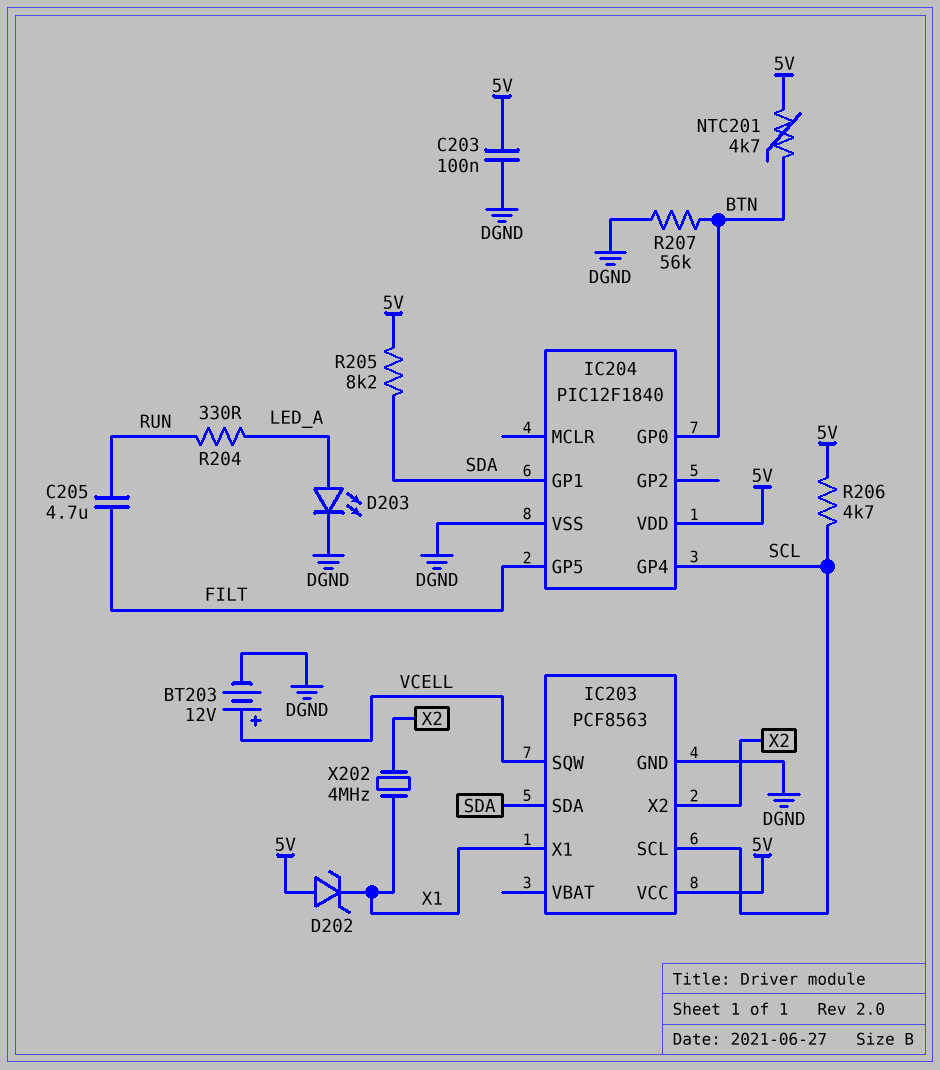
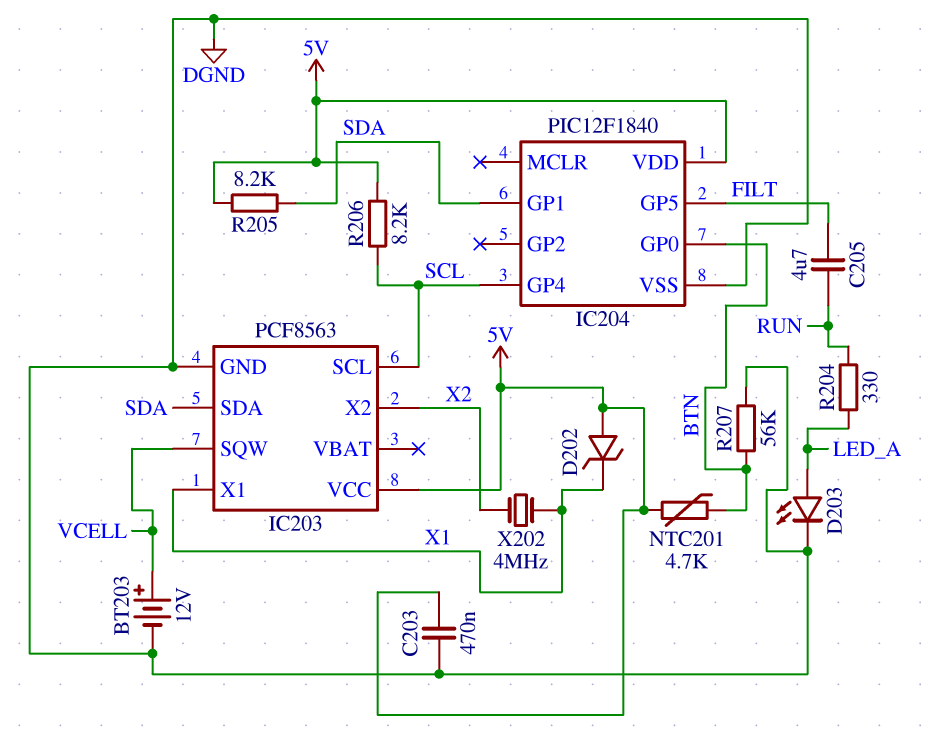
C203: 100nF (5V, DGND) -> 470nF (5V, DGND)
R206: 4.7k (5V, SCL) -> 8.2k (5V, SCL)

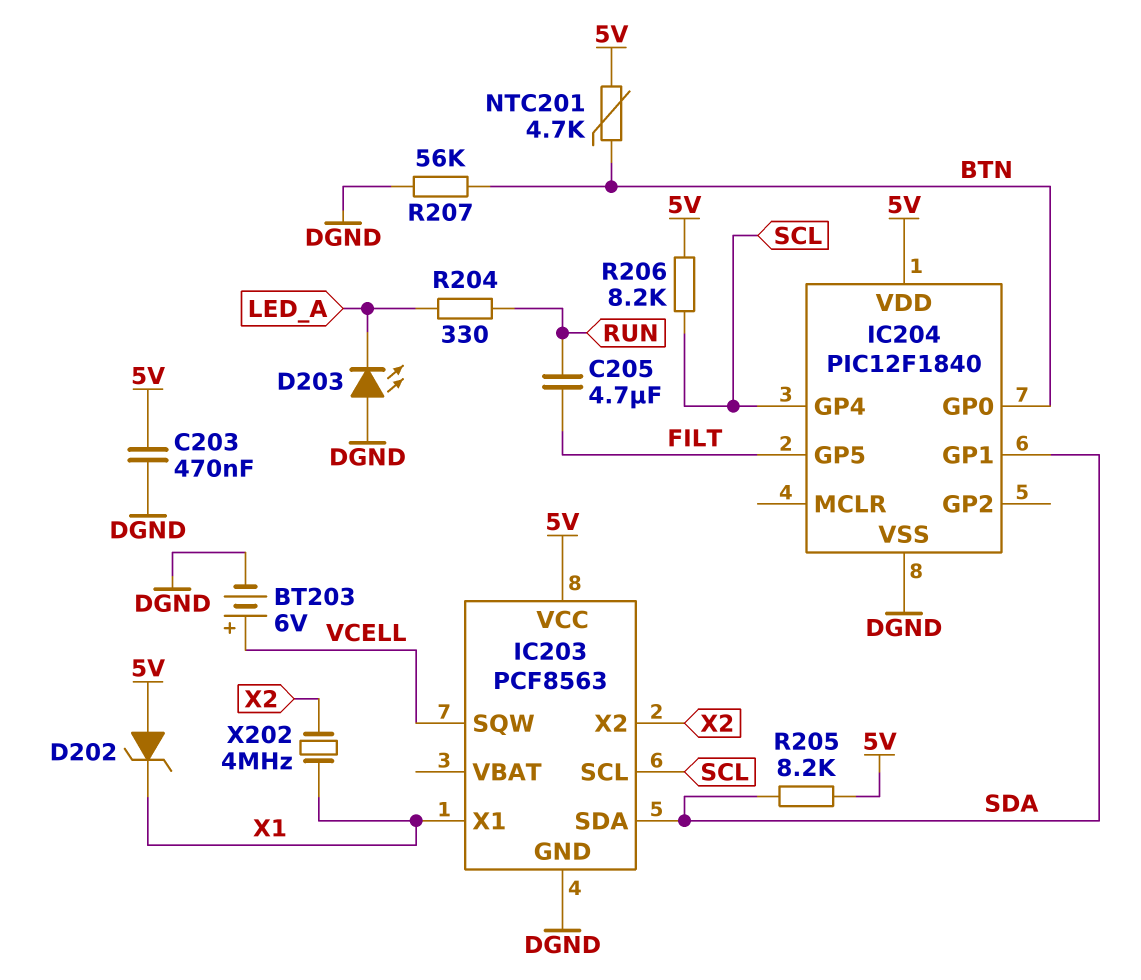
BT203: 12V (plus VCELL, minus DGND) -> 6V (plus VCELL, minus DGND)
D203: LED (A LED_A, K DGND) -> LED (A DGND, K LED_A)

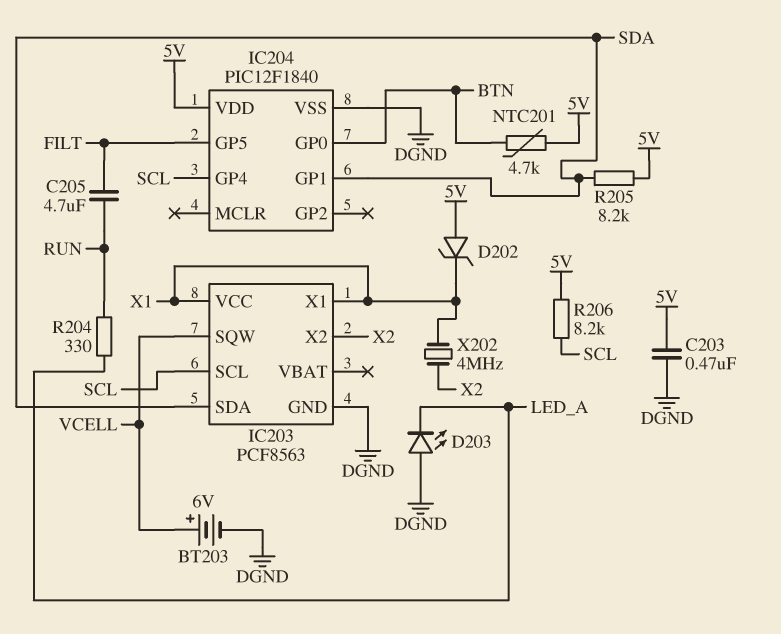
IC203 pin VCC: 5V -> X1
R207: 56k (BTN, DGND) -> none

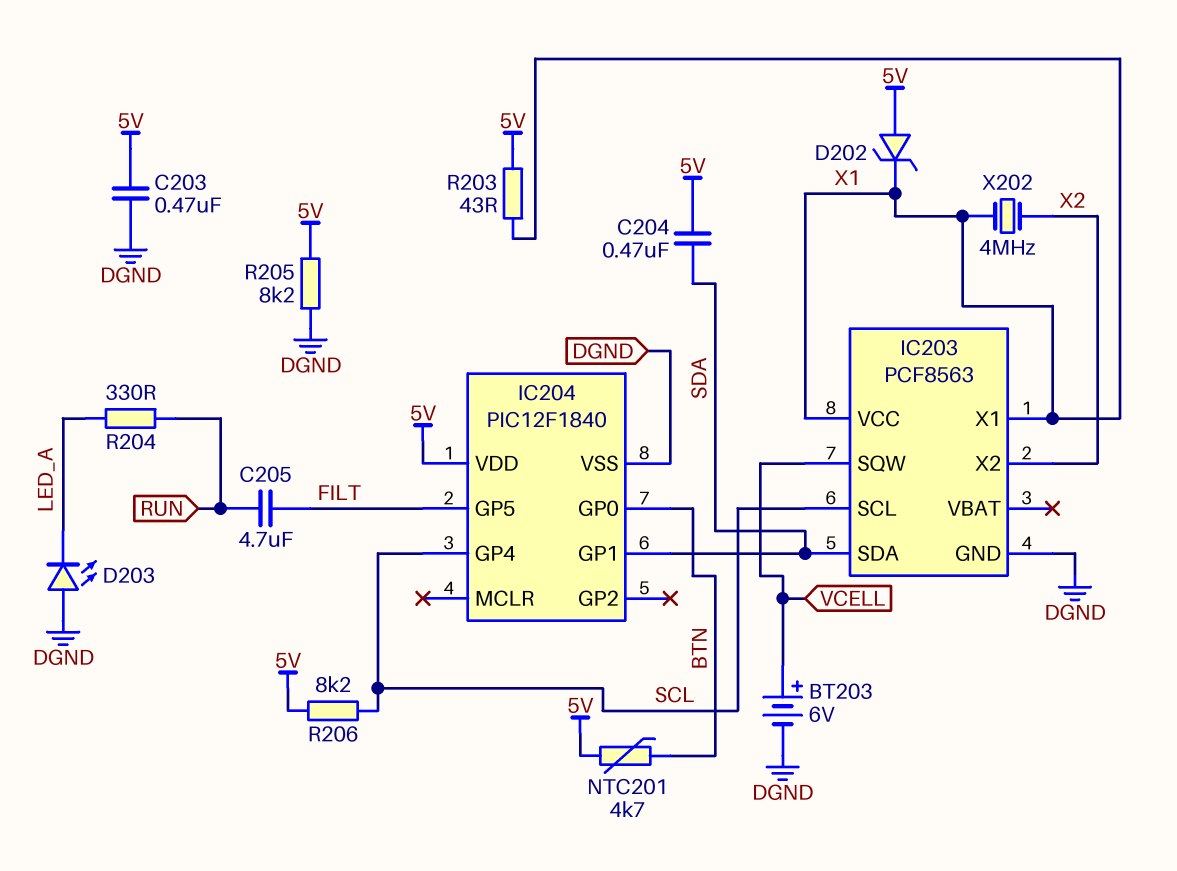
C204: none -> 470nF (5V, SDA)
R203: none -> 43 (5V, X1)
R205: 8.2k (5V, SDA) -> 8.2k (5V, DGND)

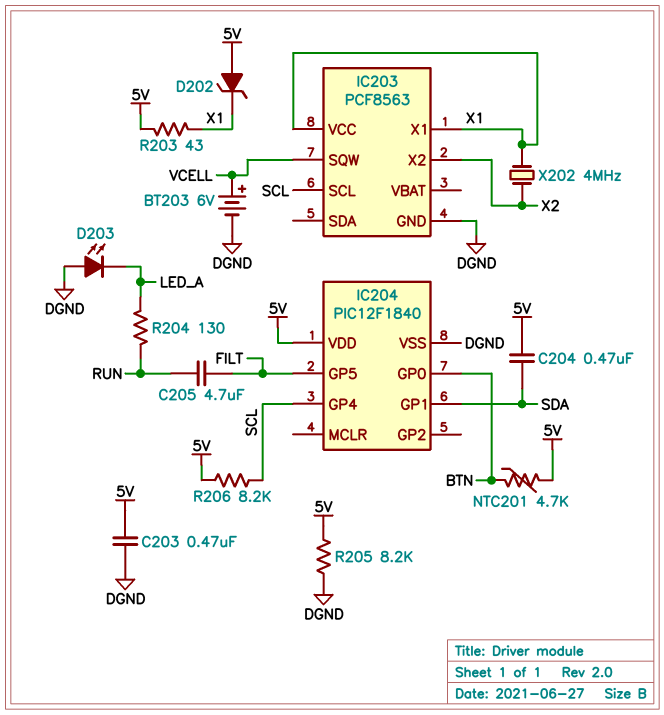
IC203 pin SDA: SDA -> none
R204: 330 (LED_A, RUN) -> 130 (LED_A, RUN)

